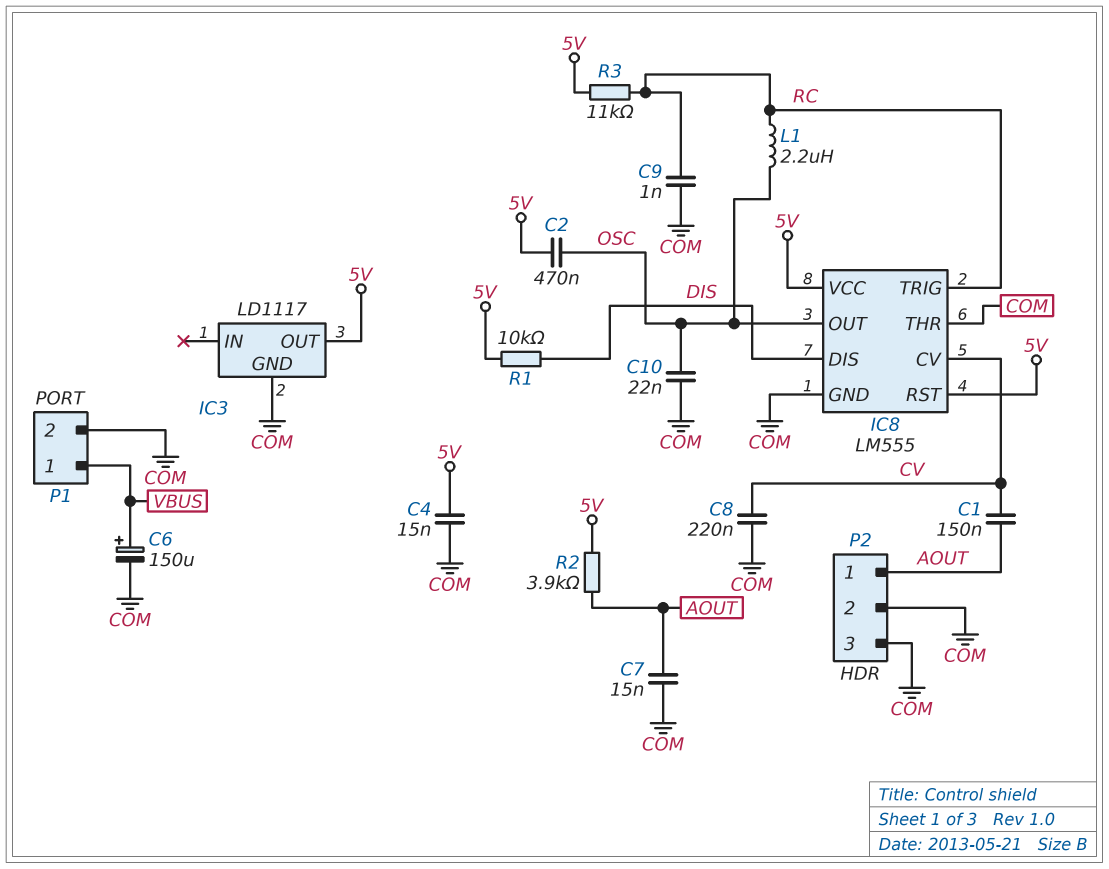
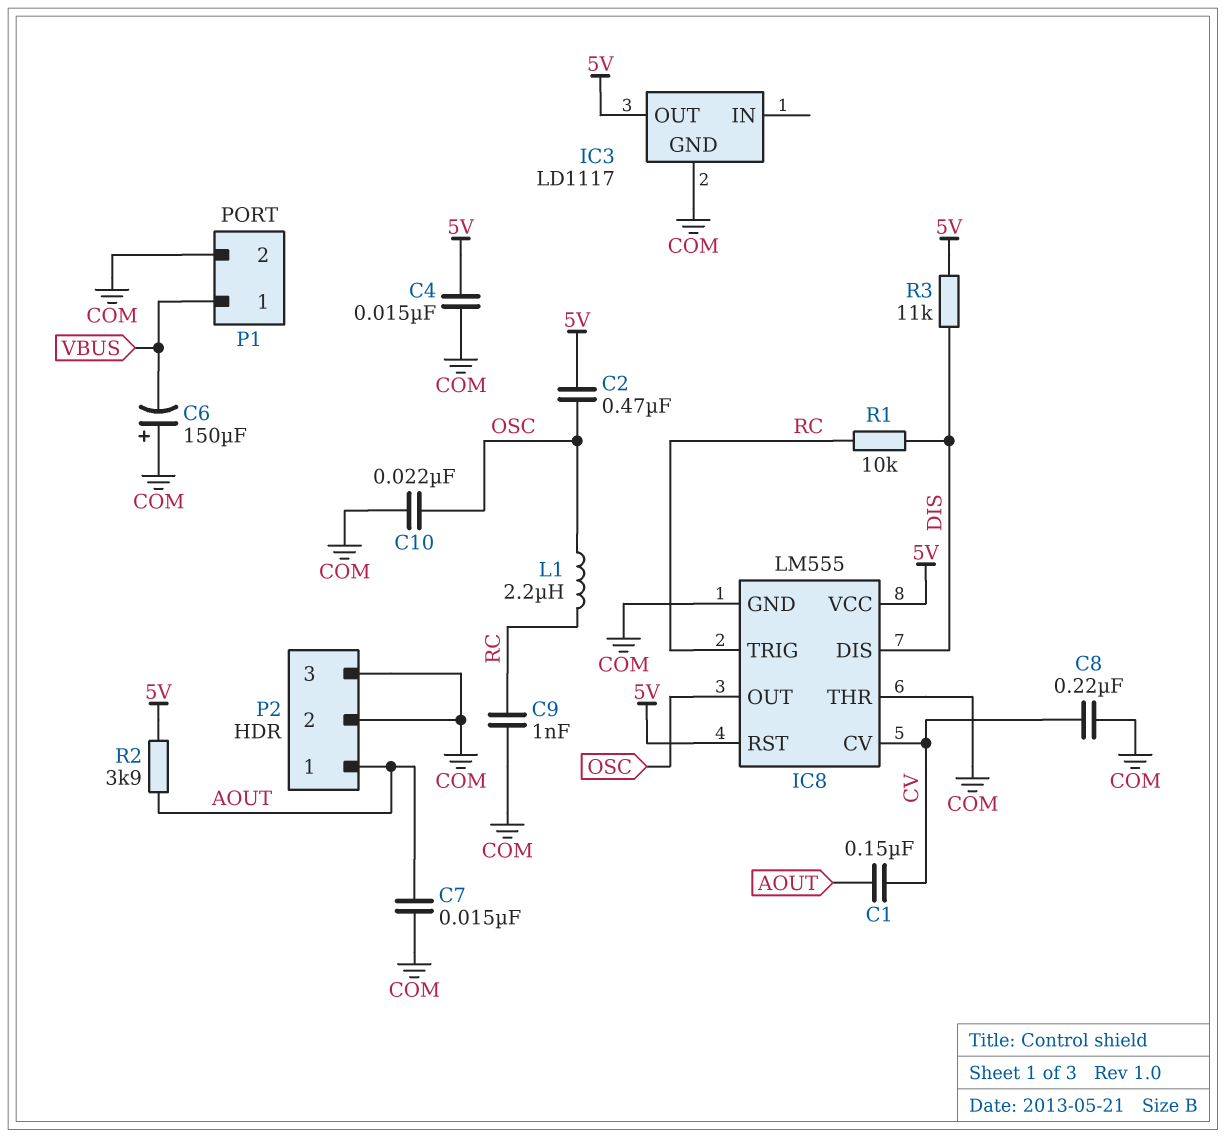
C6: 150uF (plus VBUS, minus COM) -> 150uF (plus COM, minus VBUS)
R1: 10k (5V, DIS) -> 10k (DIS, RC)
R3: 11k (5V, RC) -> 11k (5V, DIS)

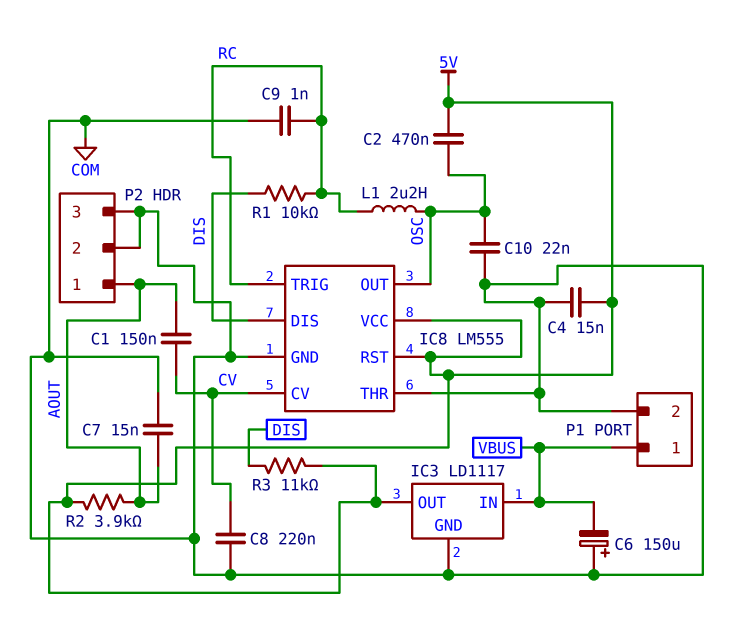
IC3 pin IN: none -> VBUS

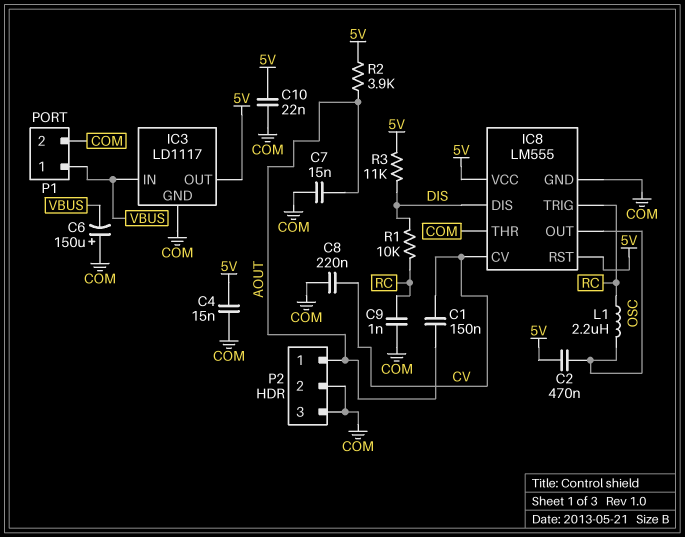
C10: 22nF (COM, OSC) -> 22nF (5V, COM)

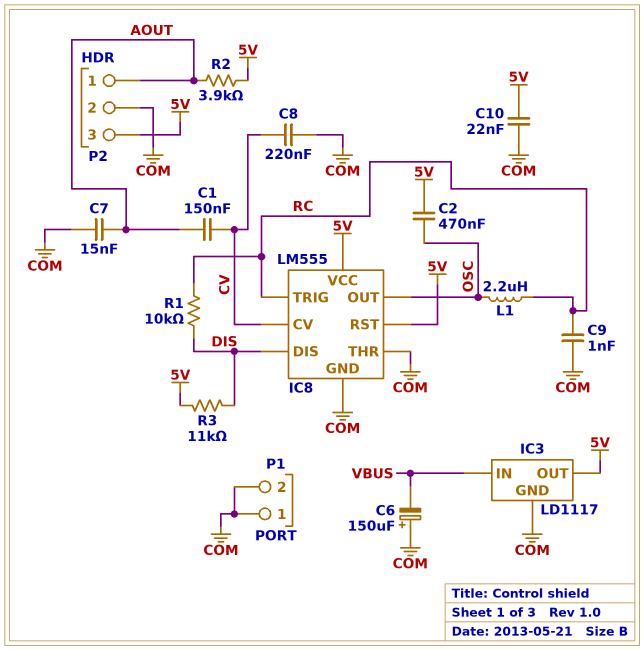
C4: 15nF (5V, COM) -> none
P1 pin 1: VBUS -> COM
P2 pin 3: COM -> 5V

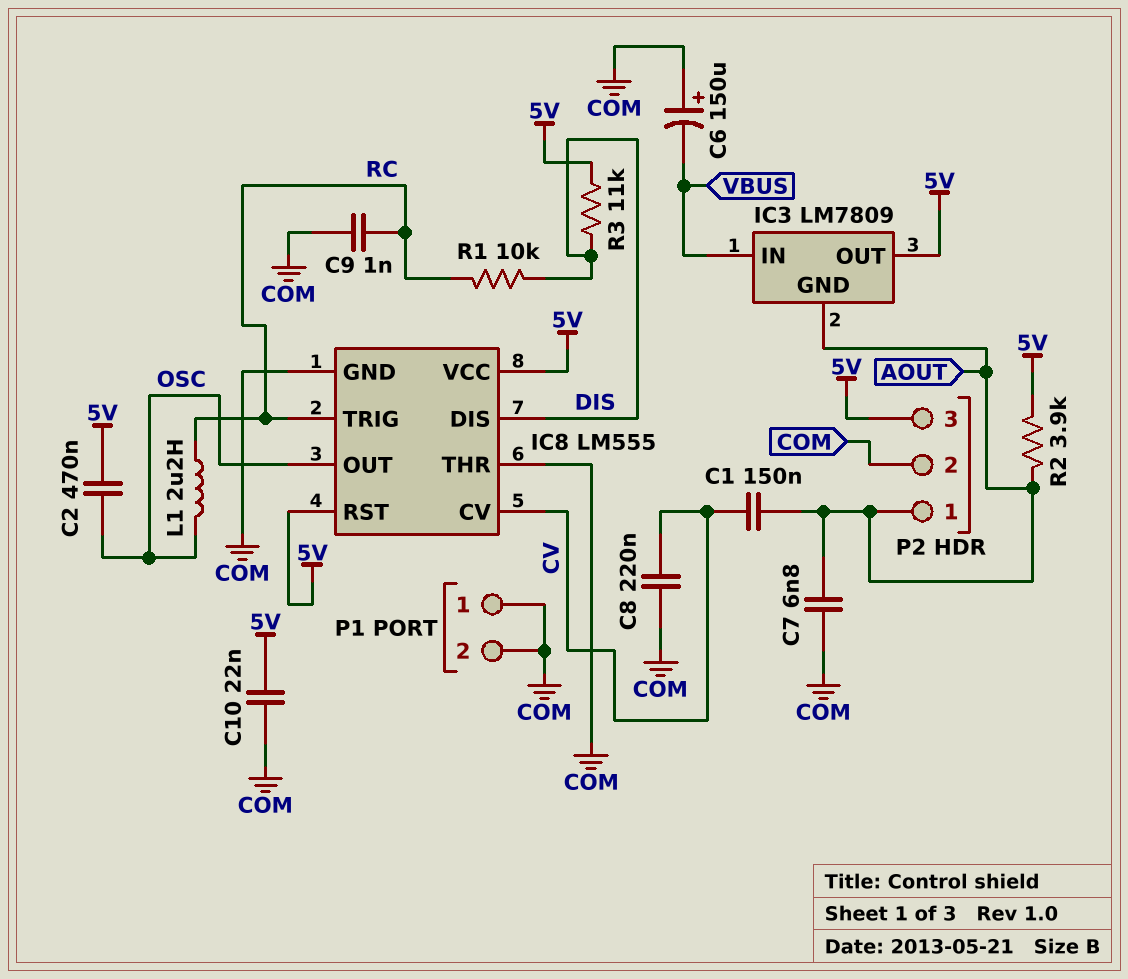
C7: 15nF (AOUT, COM) -> 6.8nF (AOUT, COM)
IC3: LD1117 -> LM7809
IC3 pin GND: COM -> AOUT

